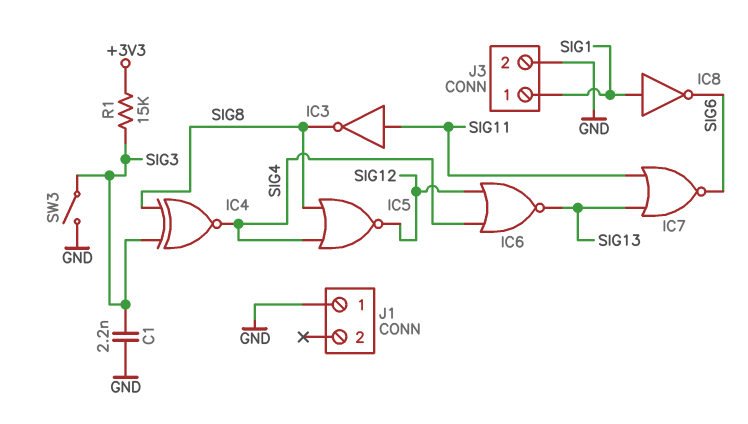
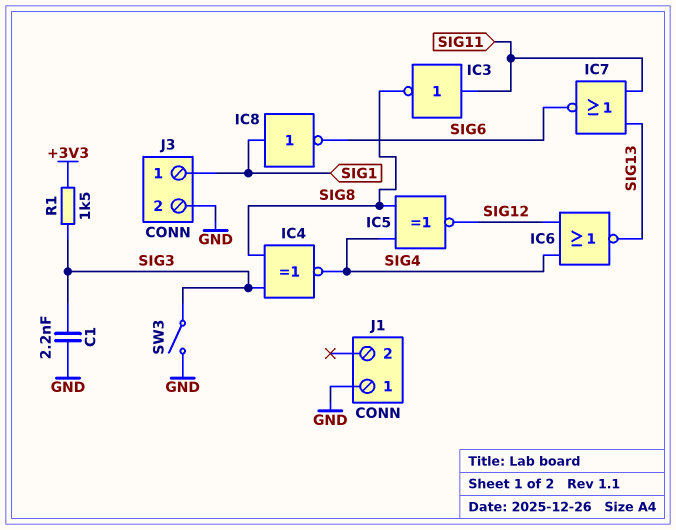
IC5: NOR (in SIG4, in SIG8, out SIG12) -> XNOR (in SIG4, in SIG8, out SIG12)
R1: 15k (+3V3, SIG3) -> 1.5k (+3V3, SIG3)

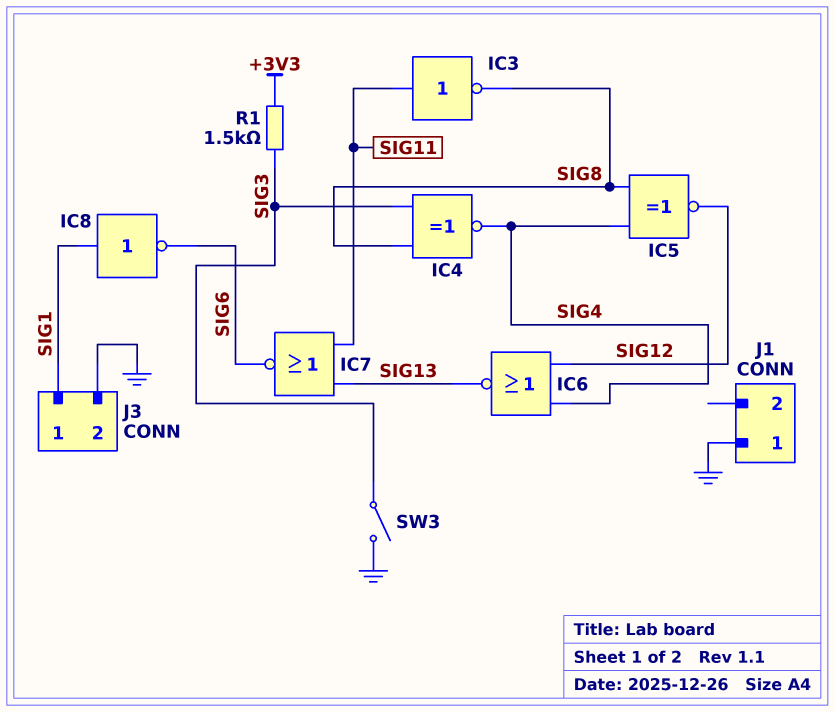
C1: 2.2nF (GND, SIG3) -> none

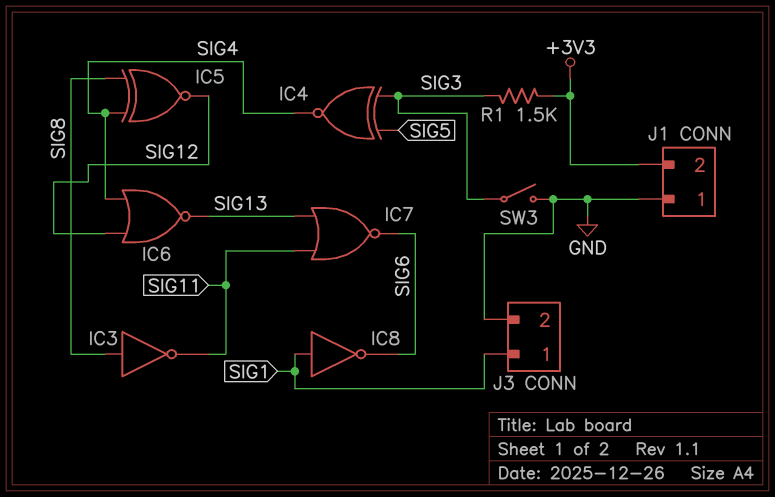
IC3: NOT (in SIG11, out SIG8) -> NOT (in SIG8, out SIG11)
IC4: XNOR (in SIG3, in SIG8, out SIG4) -> XNOR (in SIG3, in SIG5, out SIG4)
J1 pin 2: none -> +3V3

